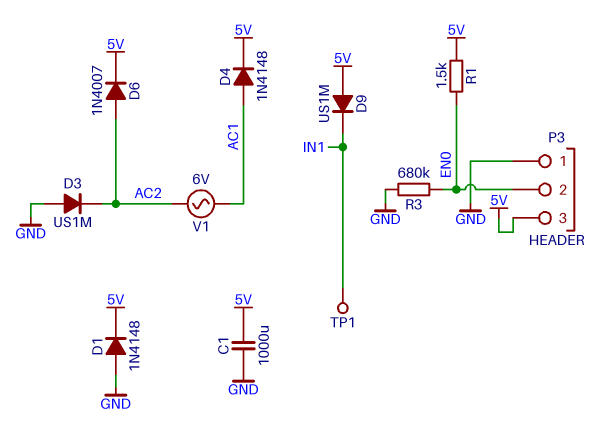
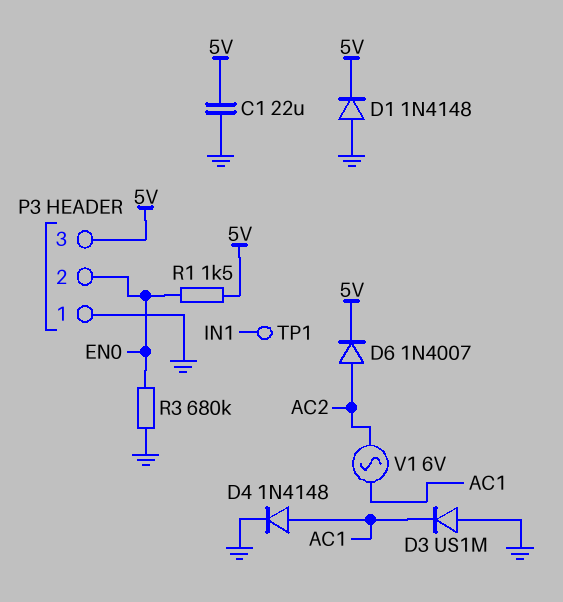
C1: 1000uF (5V, GND) -> 22uF (5V, GND)
D3: diode US1M (A GND, K AC2) -> diode US1M (A GND, K AC1)
D4: diode 1N4148 (A AC1, K 5V) -> diode 1N4148 (A AC1, K GND)
D9: diode US1M (A 5V, K IN1) -> none

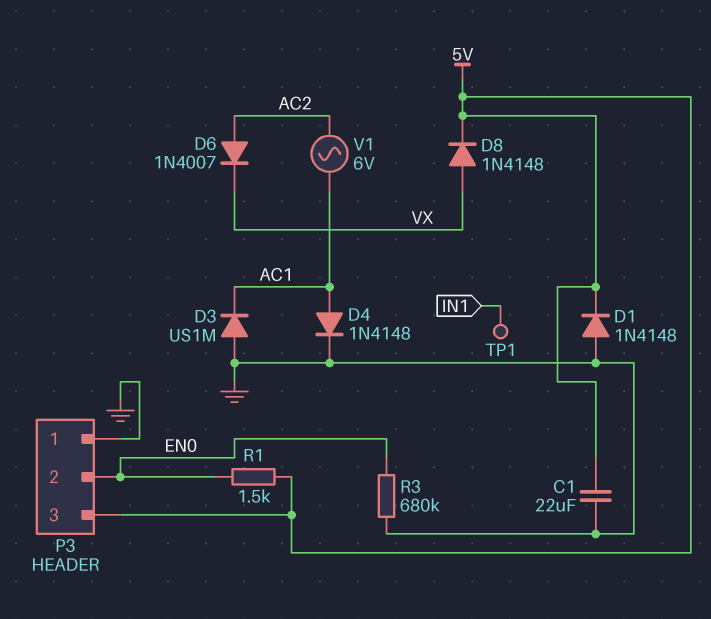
D6: diode 1N4007 (A AC2, K 5V) -> diode 1N4007 (A AC2, K VX)
D8: none -> diode 1N4148 (A VX, K 5V)

